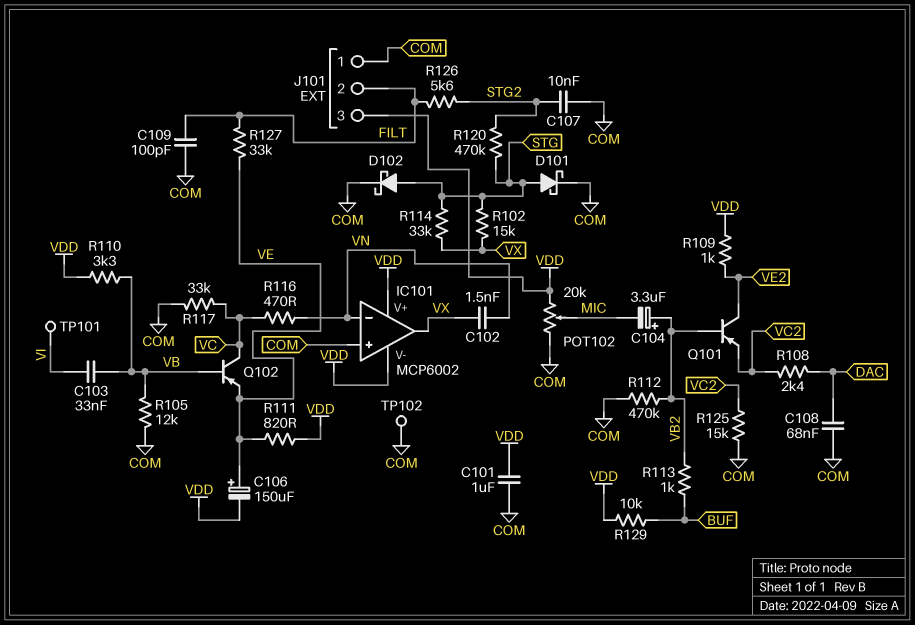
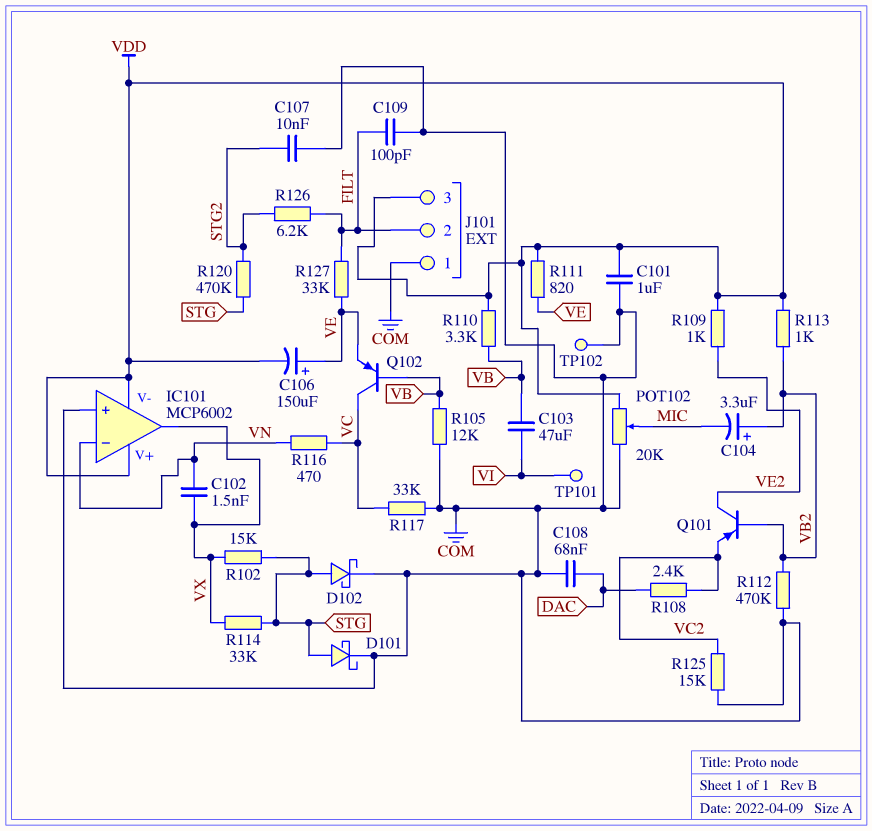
C103: 33nF (VB, VI) -> 47uF (VB, VI)
R113: 1k (BUF, VB2) -> 1k (VB2, VDD)
R126: 5.6k (FILT, STG2) -> 6.2k (FILT, STG2)
R129: 10k (BUF, VDD) -> none

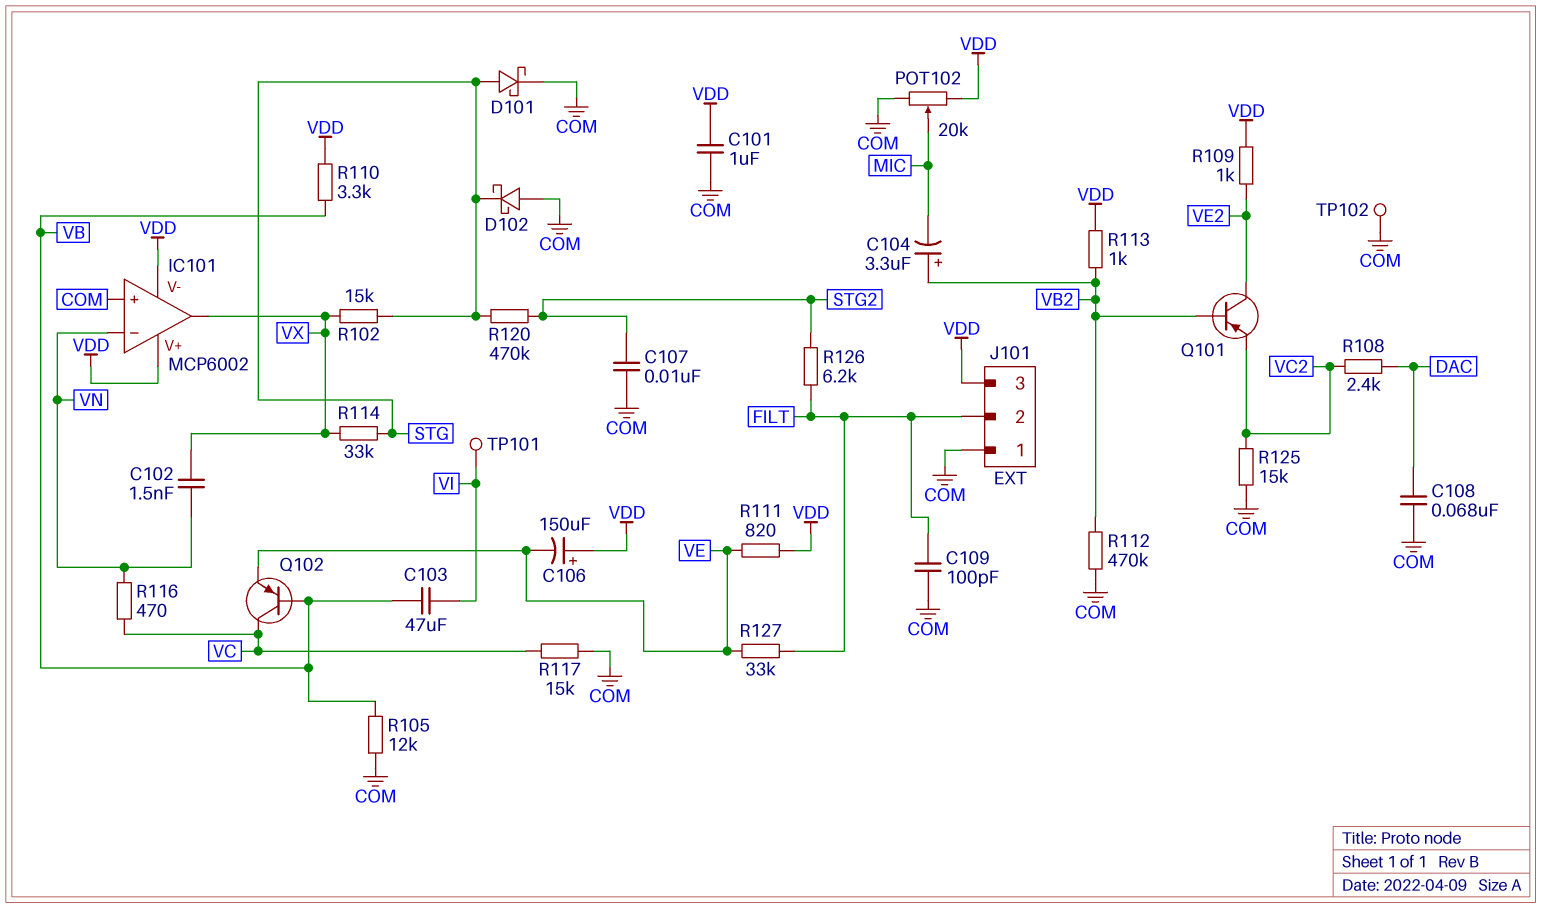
C106: 150uF (plus VE, minus VDD) -> 150uF (plus VDD, minus VE)
D102: schottky (A STG, K COM) -> schottky (A COM, K STG)
R117: 33k (COM, VC) -> 15k (COM, VC)

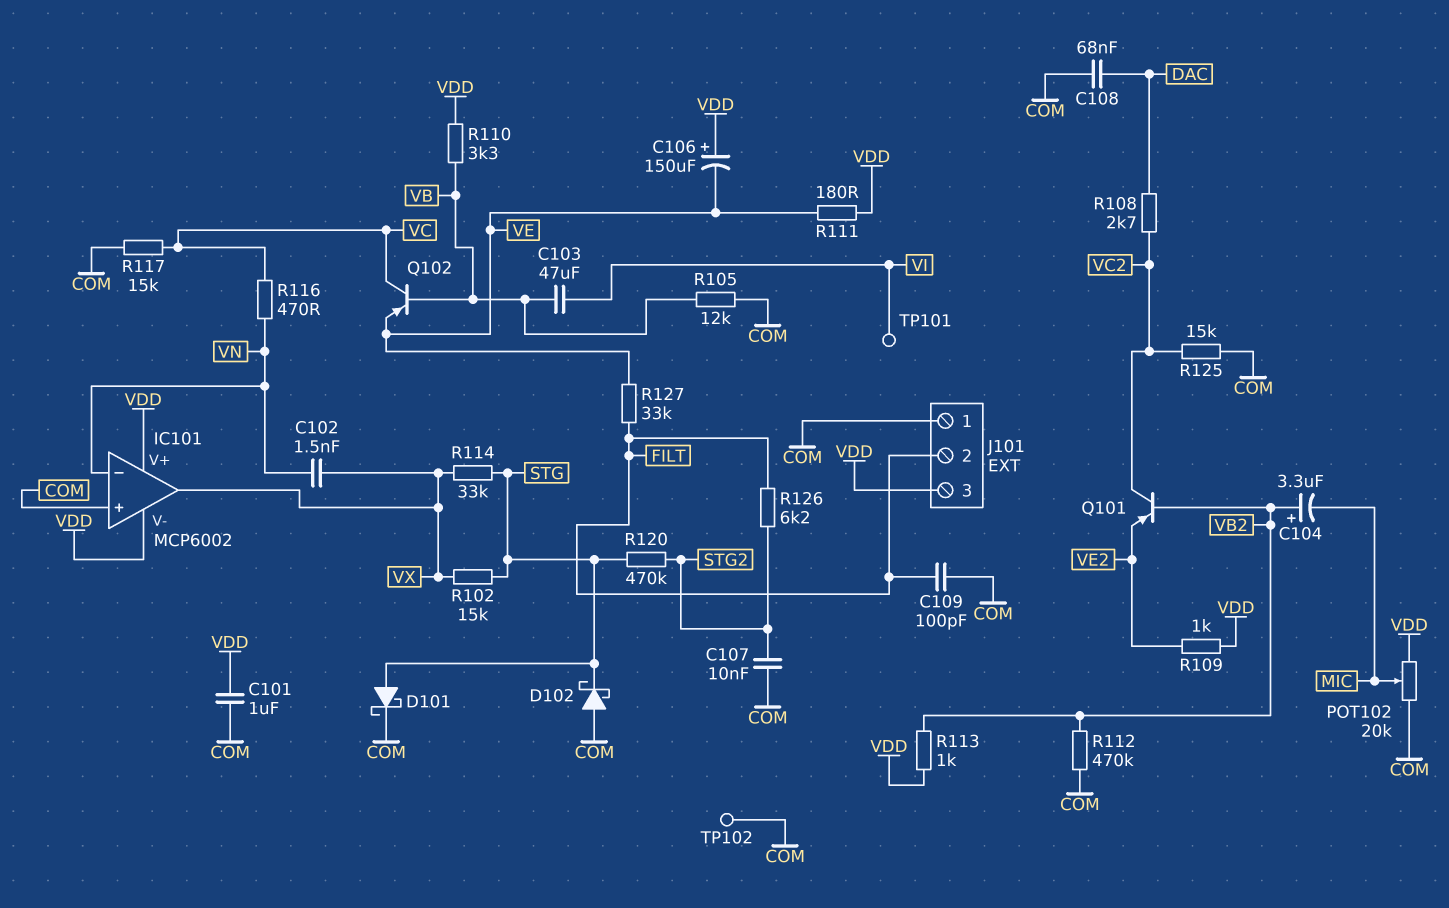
Q101: PNP (B VB2, C VE2, E VC2) -> PNP (B VB2, C VC2, E VE2)
R108: 2.4k (DAC, VC2) -> 2.7k (DAC, VC2)
R111: 820 (VDD, VE) -> 180 (VDD, VE)

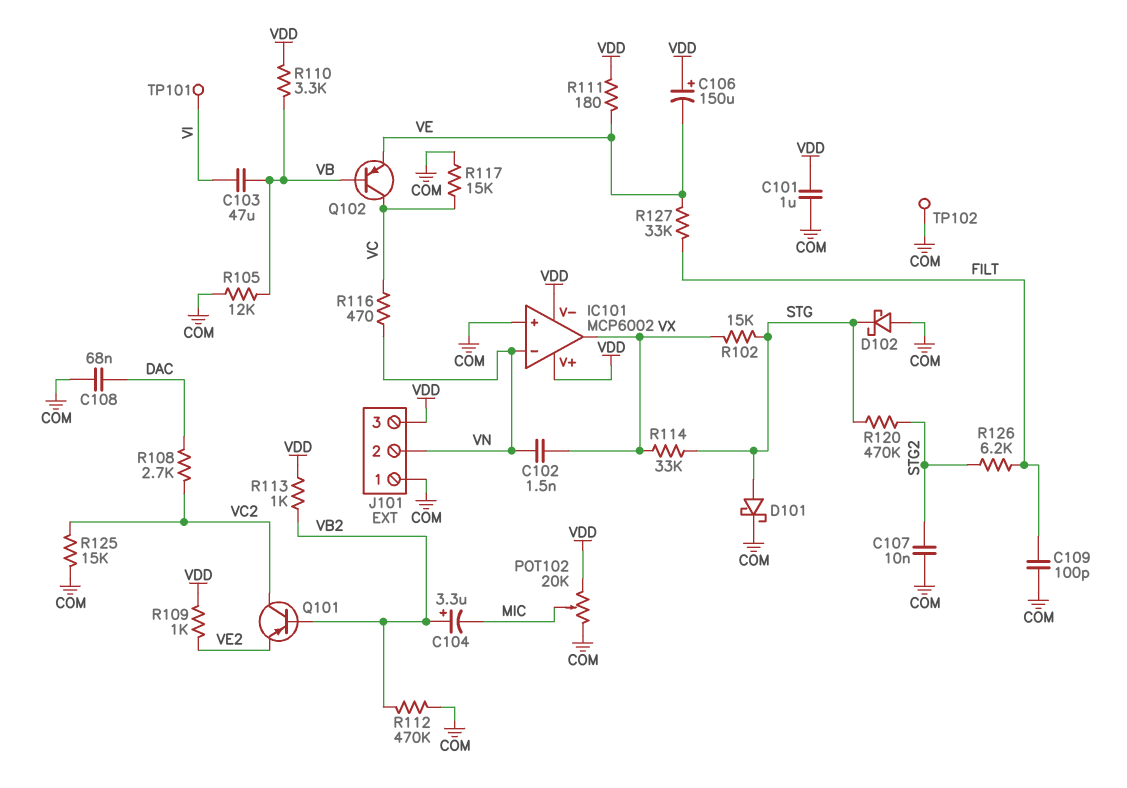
J101 pin 2: FILT -> VN

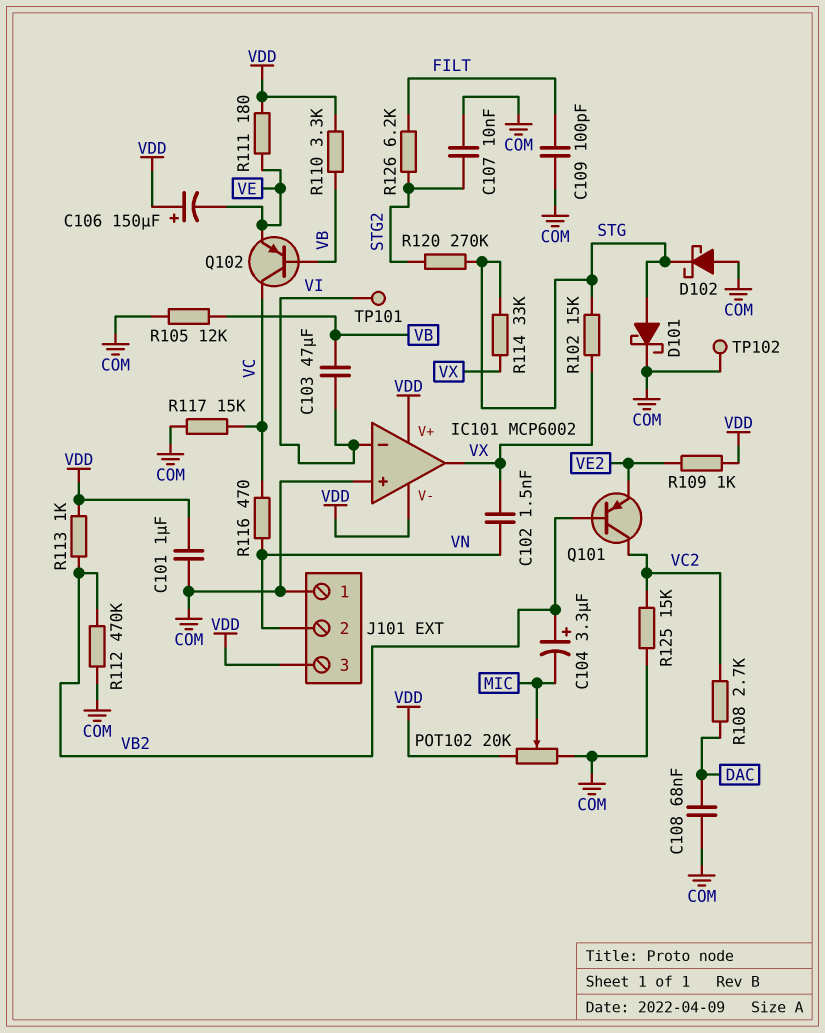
IC101 pin in-: VN -> VI
R120: 470k (STG, STG2) -> 270k (STG, STG2)
R127: 33k (FILT, VE) -> none

